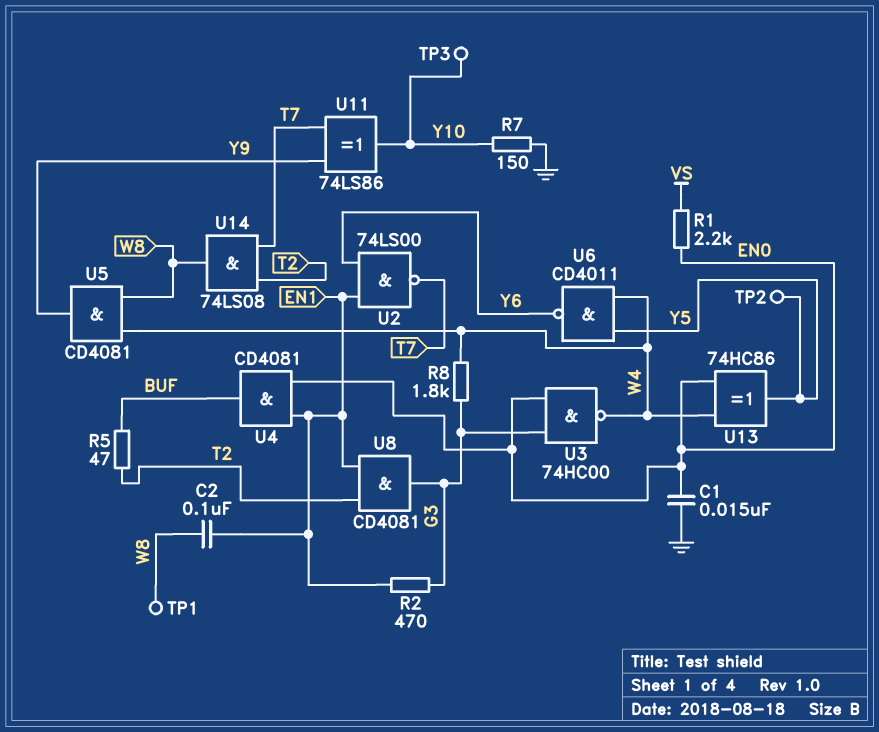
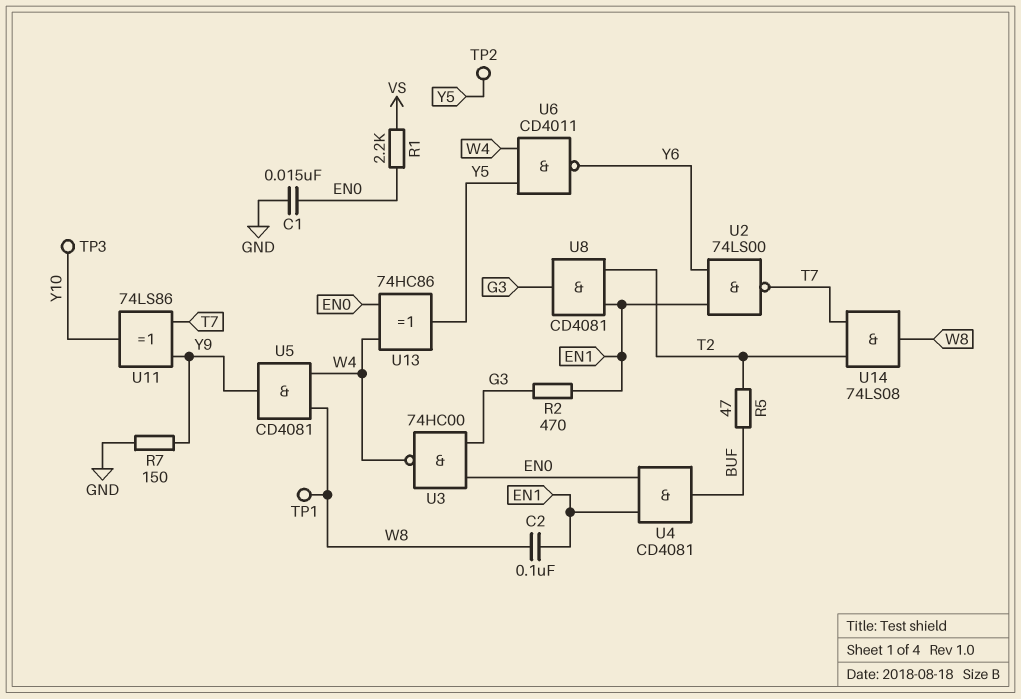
R7: 150 (GND, Y10) -> 150 (GND, Y9)
R8: 1.8k (G3, W4) -> none

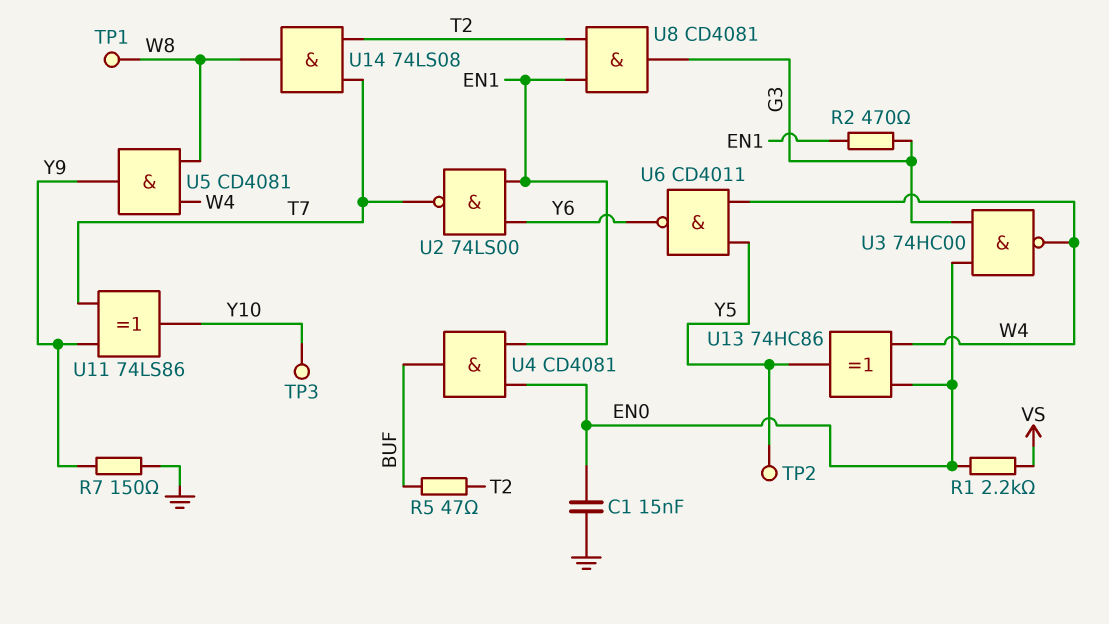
C2: 100nF (EN1, W8) -> none

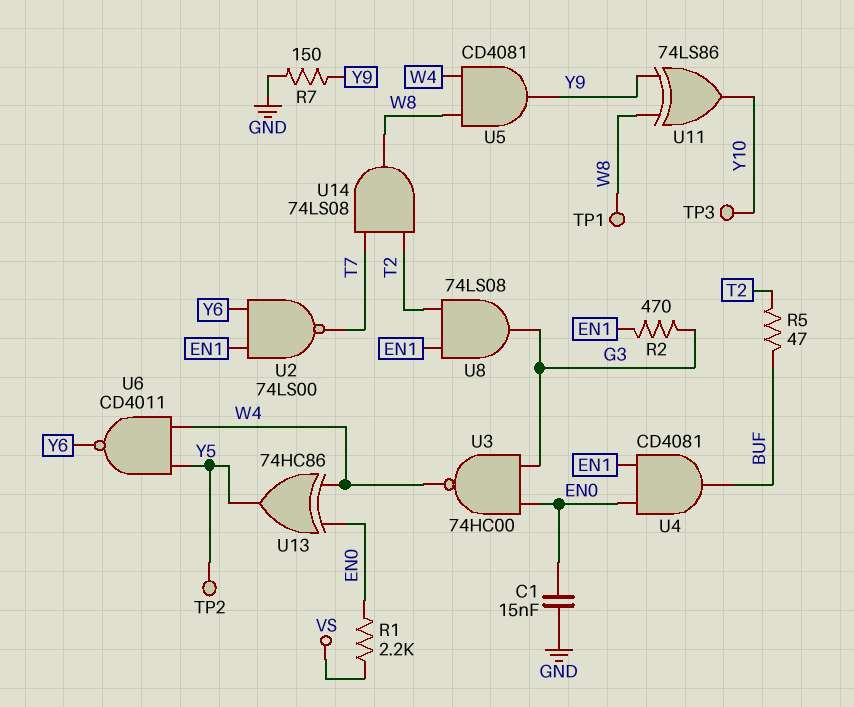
U8: AND CD4081 (in EN1, in T2, out G3) -> AND 74LS08 (in EN1, in T2, out G3)
U11: XOR 74LS86 (in T7, in Y9, out Y10) -> XOR 74LS86 (in W8, in Y9, out Y10)

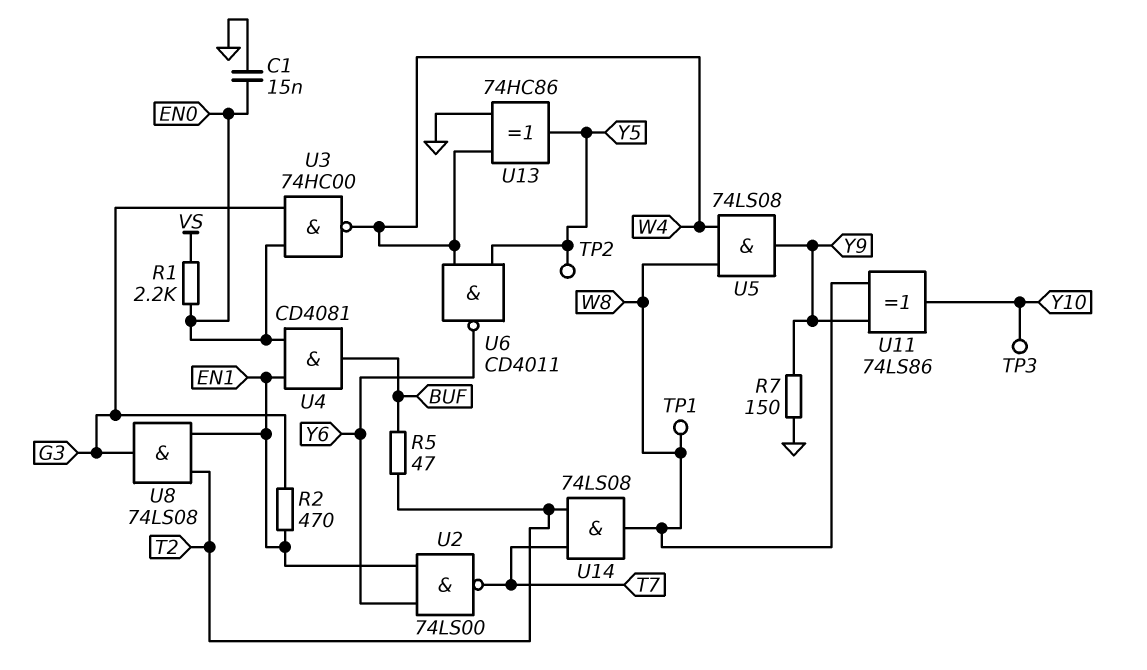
U5: AND CD4081 (in W4, in W8, out Y9) -> AND 74LS08 (in W4, in W8, out Y9)
U13: XOR 74HC86 (in EN0, in W4, out Y5) -> XOR 74HC86 (in GND, in W4, out Y5)

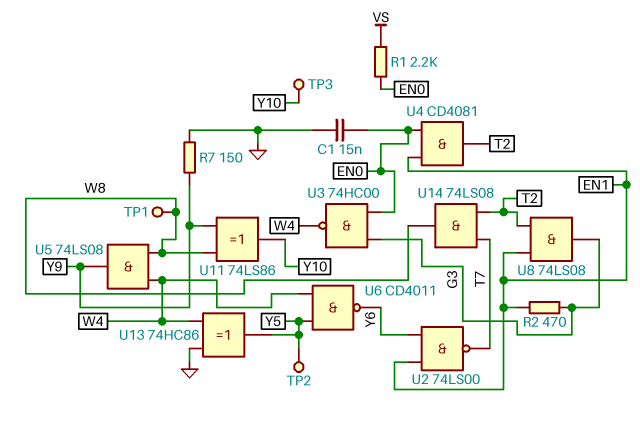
R5: 47 (BUF, T2) -> none
U4: AND CD4081 (in EN0, in EN1, out BUF) -> AND CD4081 (in EN0, in EN1, out T2)

